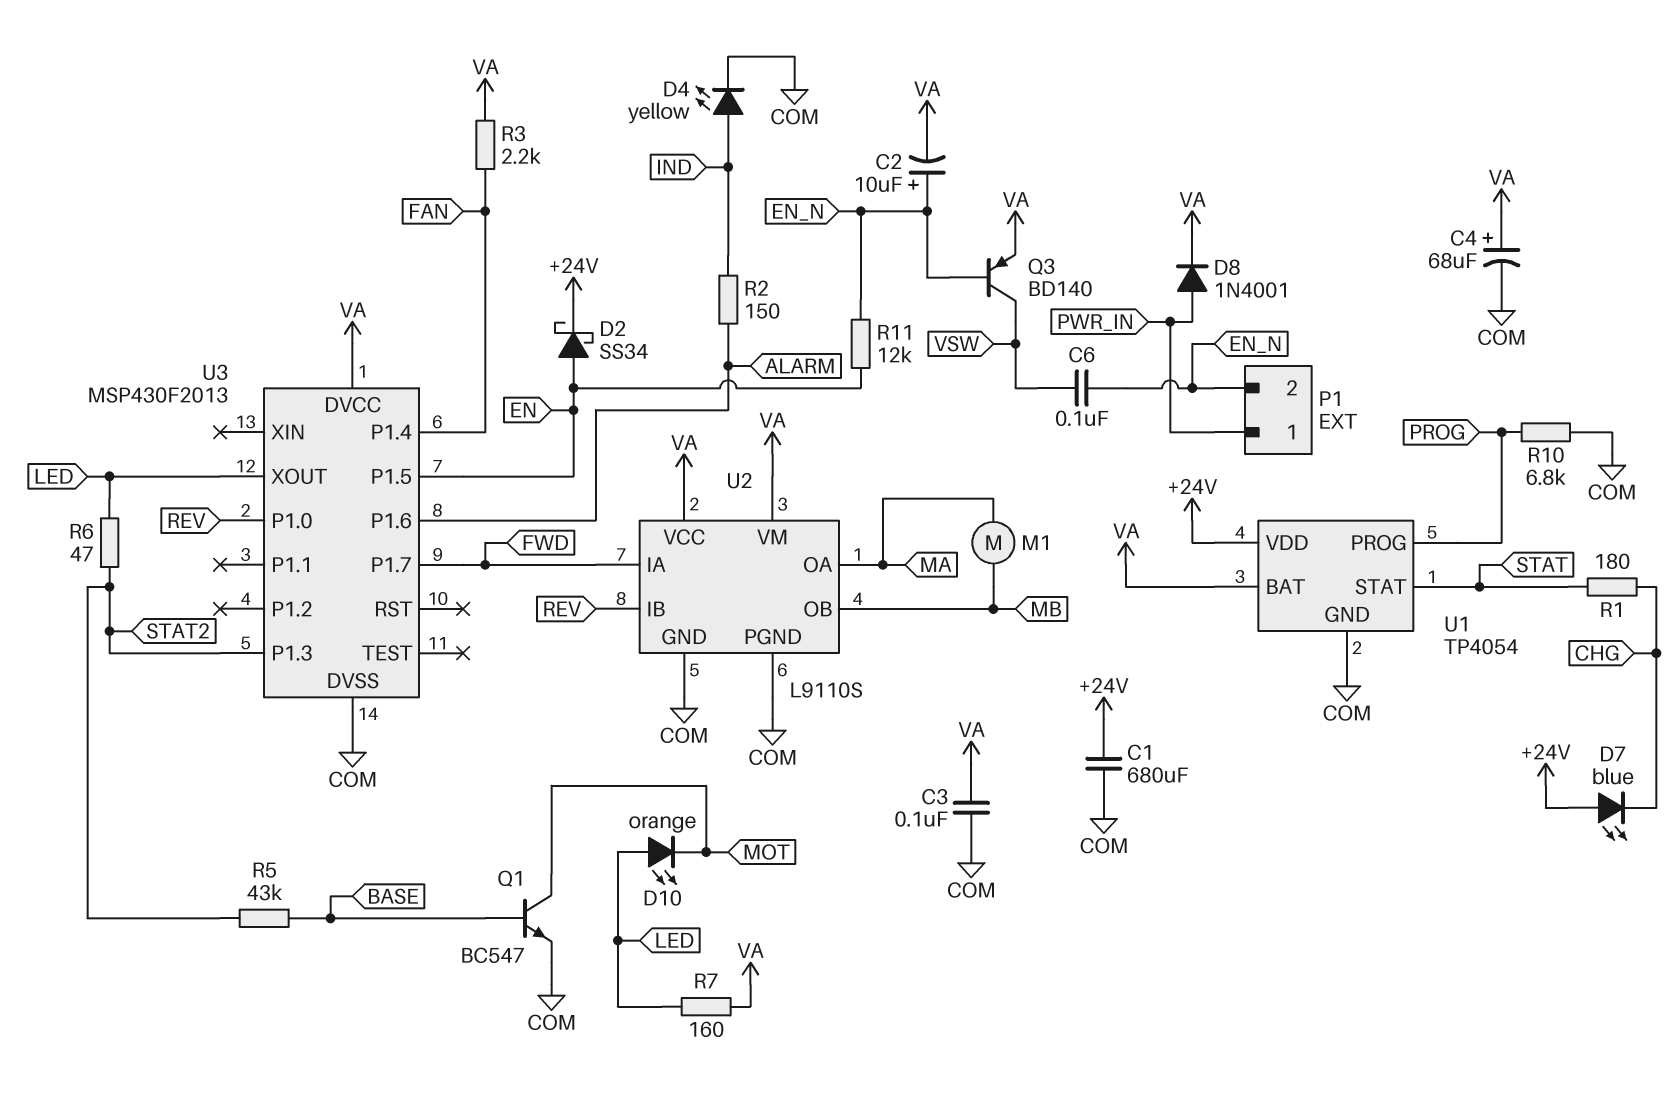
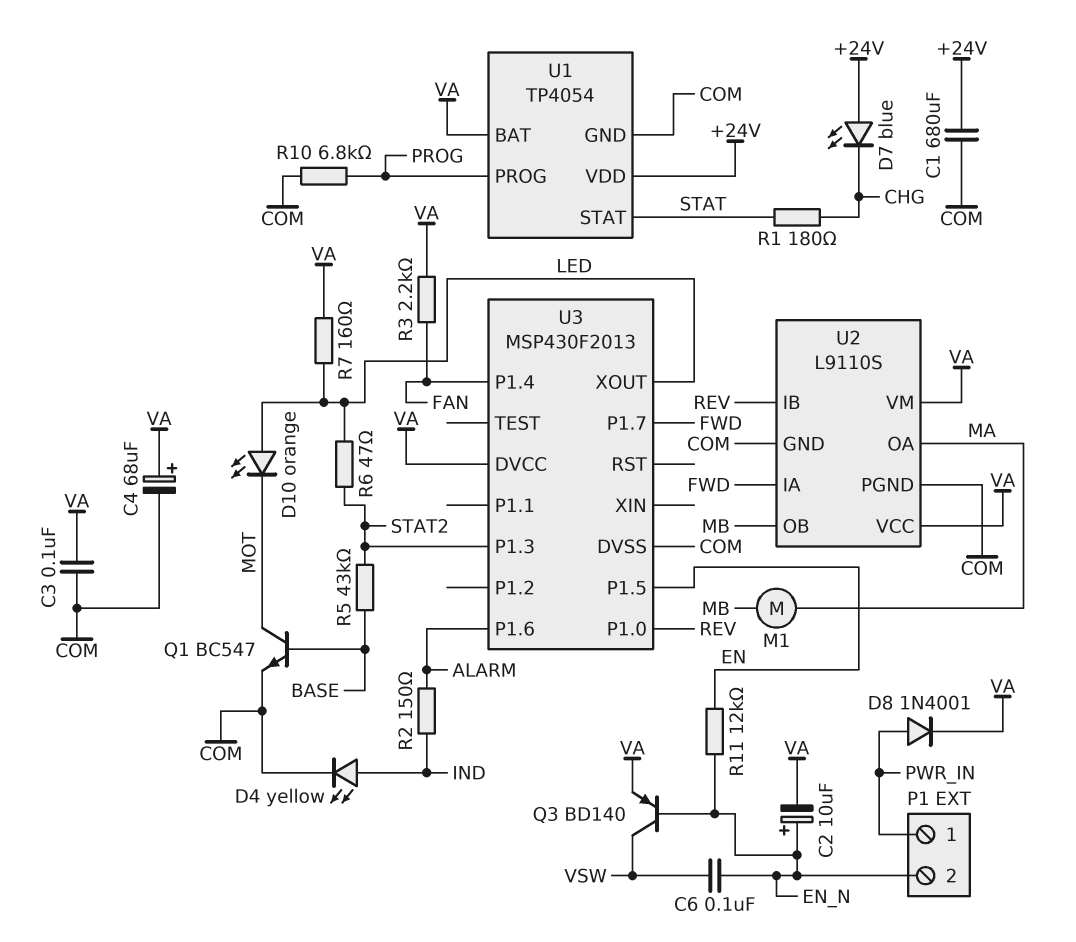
D2: schottky SS34 (A EN, K +24V) -> none

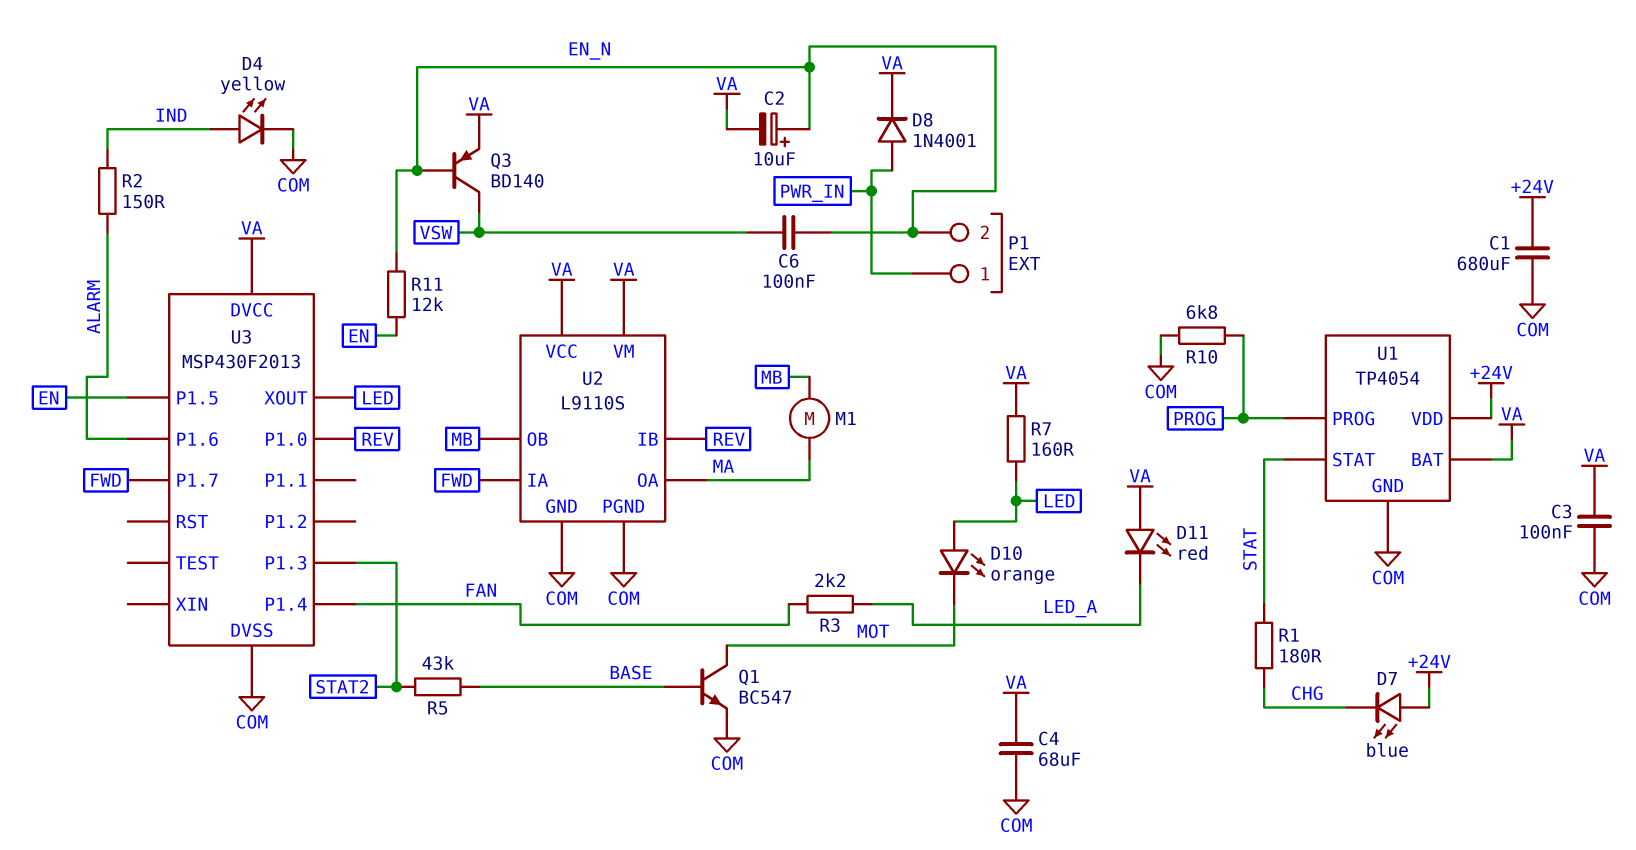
C4: 68uF (plus VA, minus COM) -> 68uF (COM, VA)
D11: none -> LED red (A VA, K LED_A)
R3: 2.2k (FAN, VA) -> 2.2k (FAN, LED_A)
R6: 47 (LED, STAT2) -> none

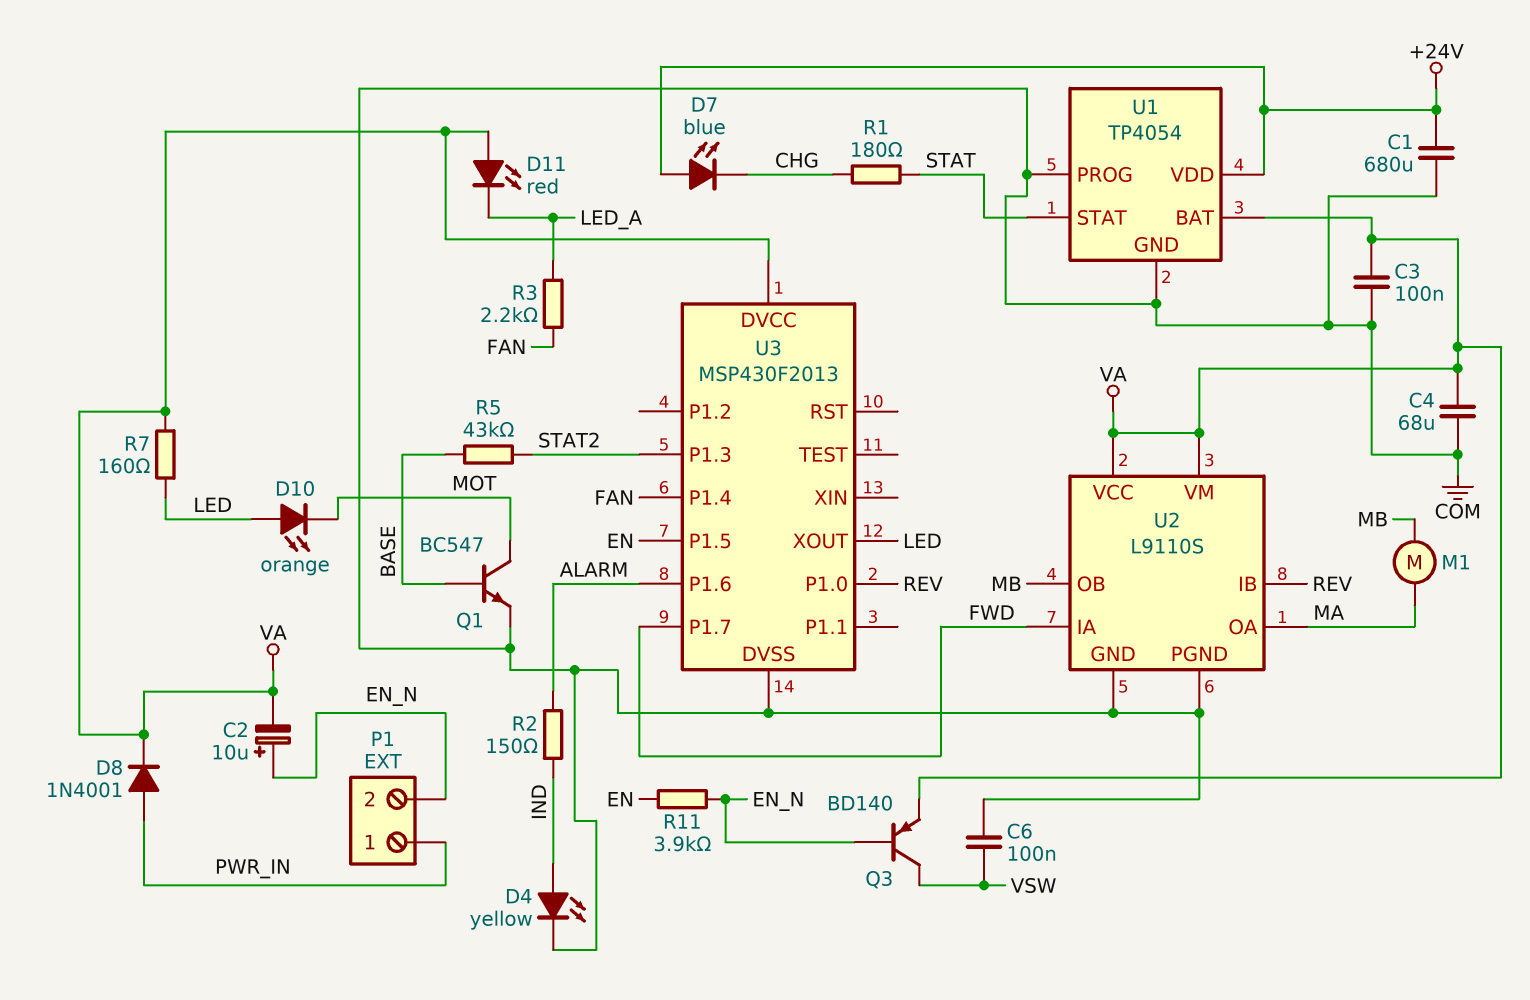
C6: 100nF (EN_N, VSW) -> 100nF (COM, VSW)
R10: 6.8k (COM, PROG) -> none
R11: 12k (EN, EN_N) -> 3.9k (EN, EN_N)
U1 pin PROG: PROG -> COM

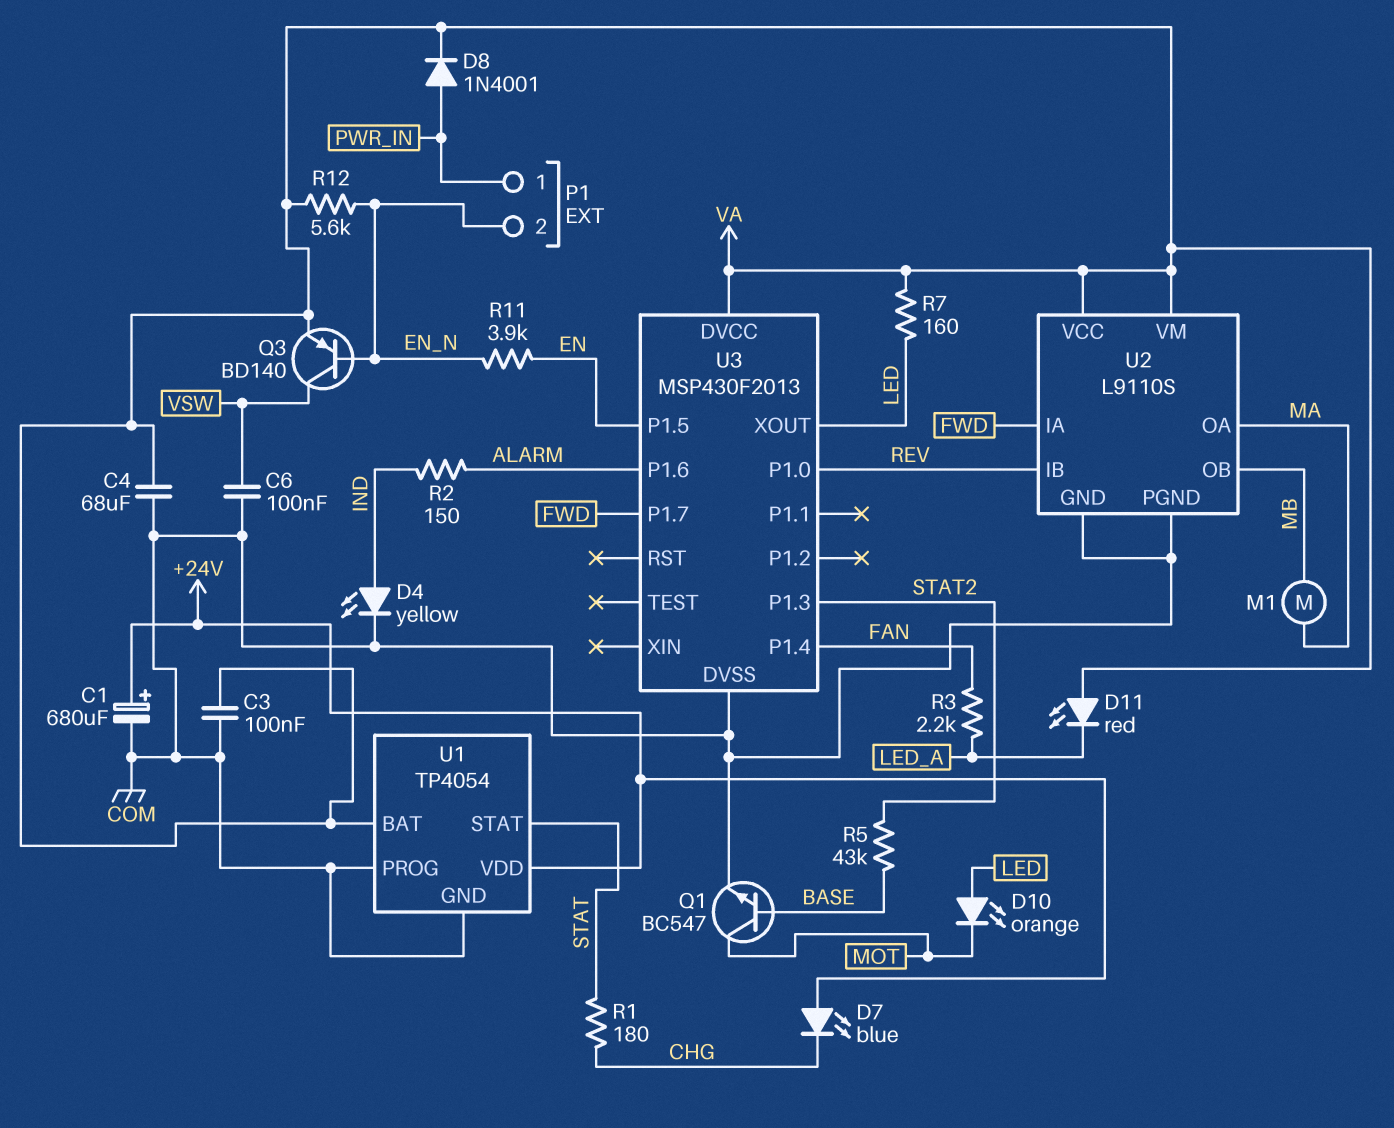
C1: 680uF (+24V, COM) -> 680uF (plus +24V, minus COM)
C2: 10uF (plus EN_N, minus VA) -> none
R12: none -> 5.6k (EN_N, VA)

